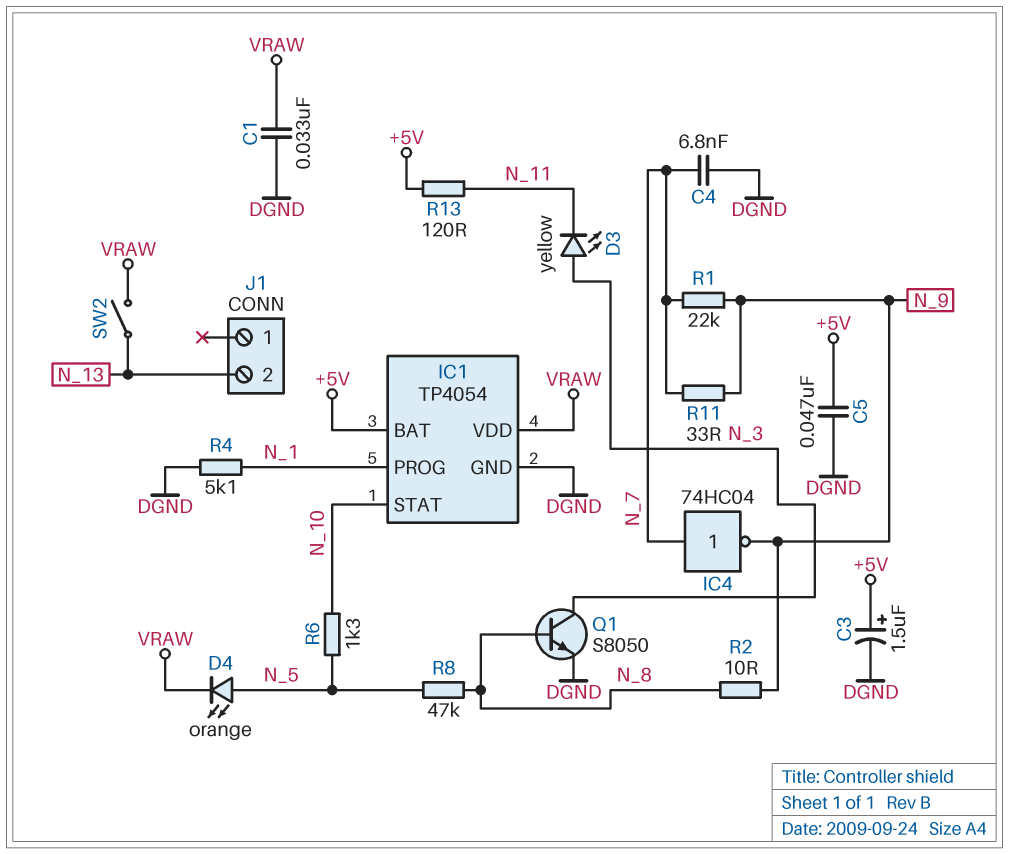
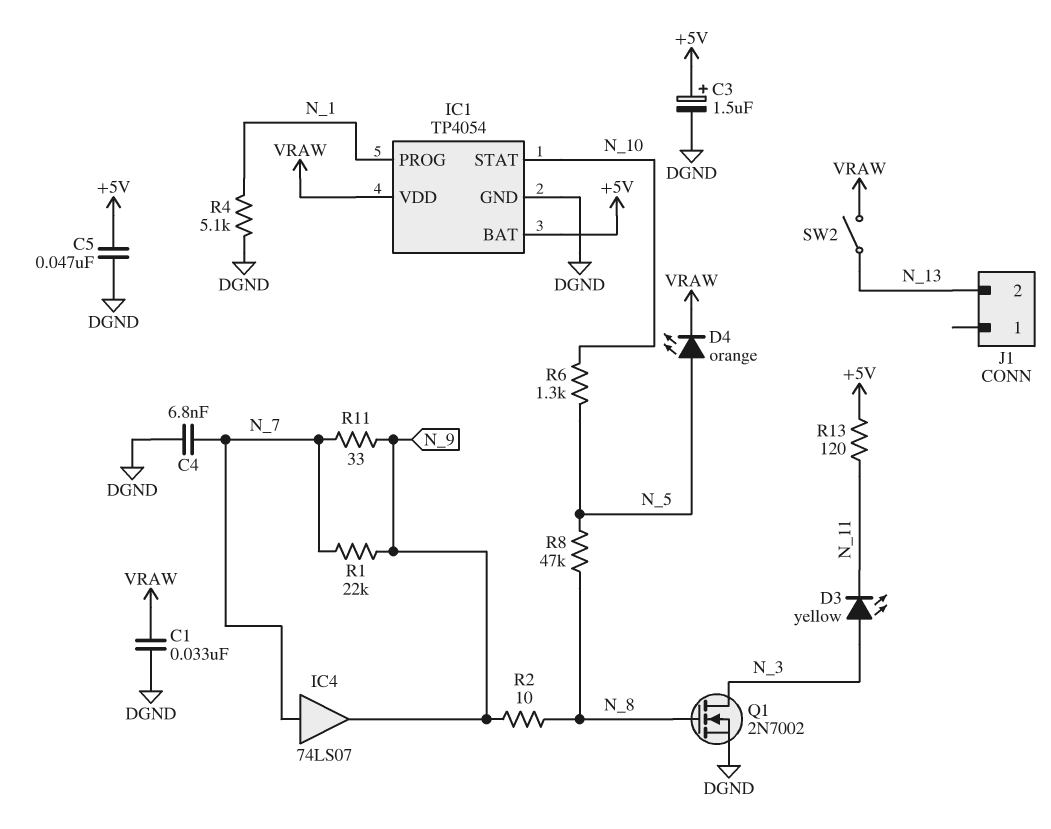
IC4: NOT 74HC04 (in N_7, out N_9) -> buffer 74LS07 (in N_7, out N_9)
Q1: NPN S8050 (B N_8, C N_3, E DGND) -> NMOS 2N7002 (G N_8, D N_3, S DGND)

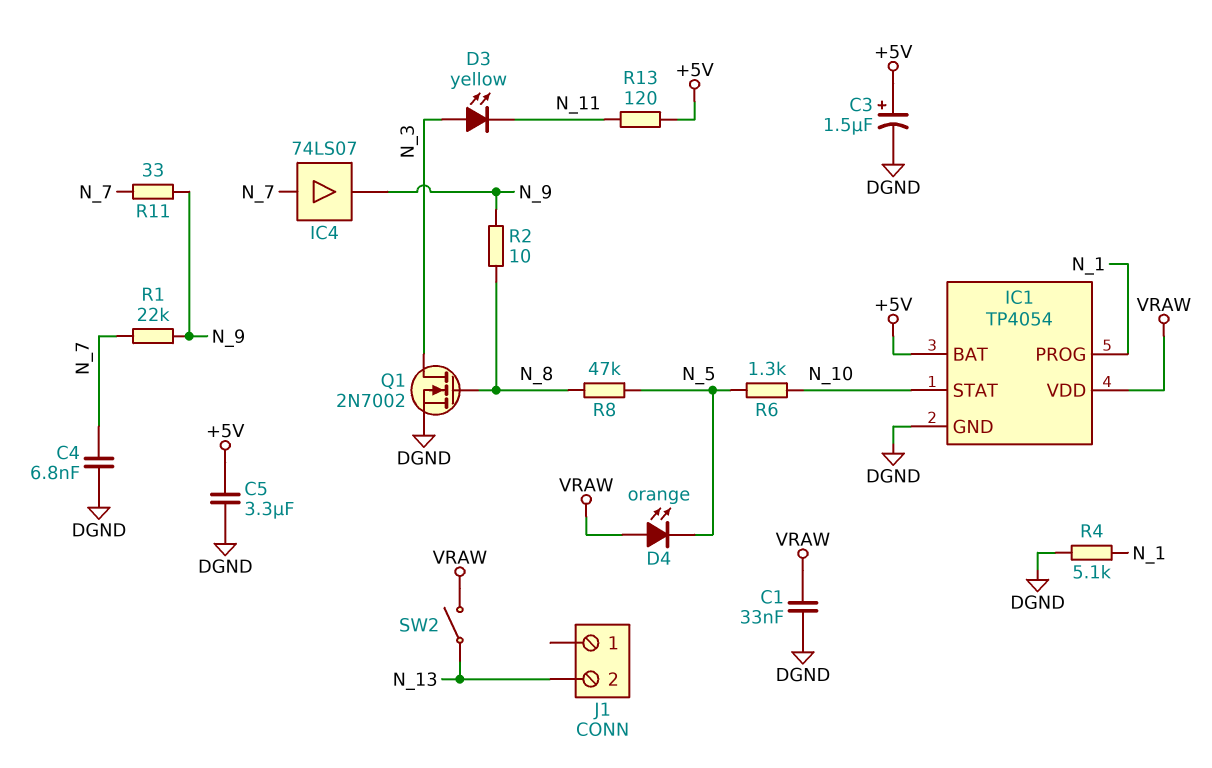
C5: 47nF (+5V, DGND) -> 3.3uF (+5V, DGND)
D4: LED orange (A N_5, K VRAW) -> LED orange (A VRAW, K N_5)

